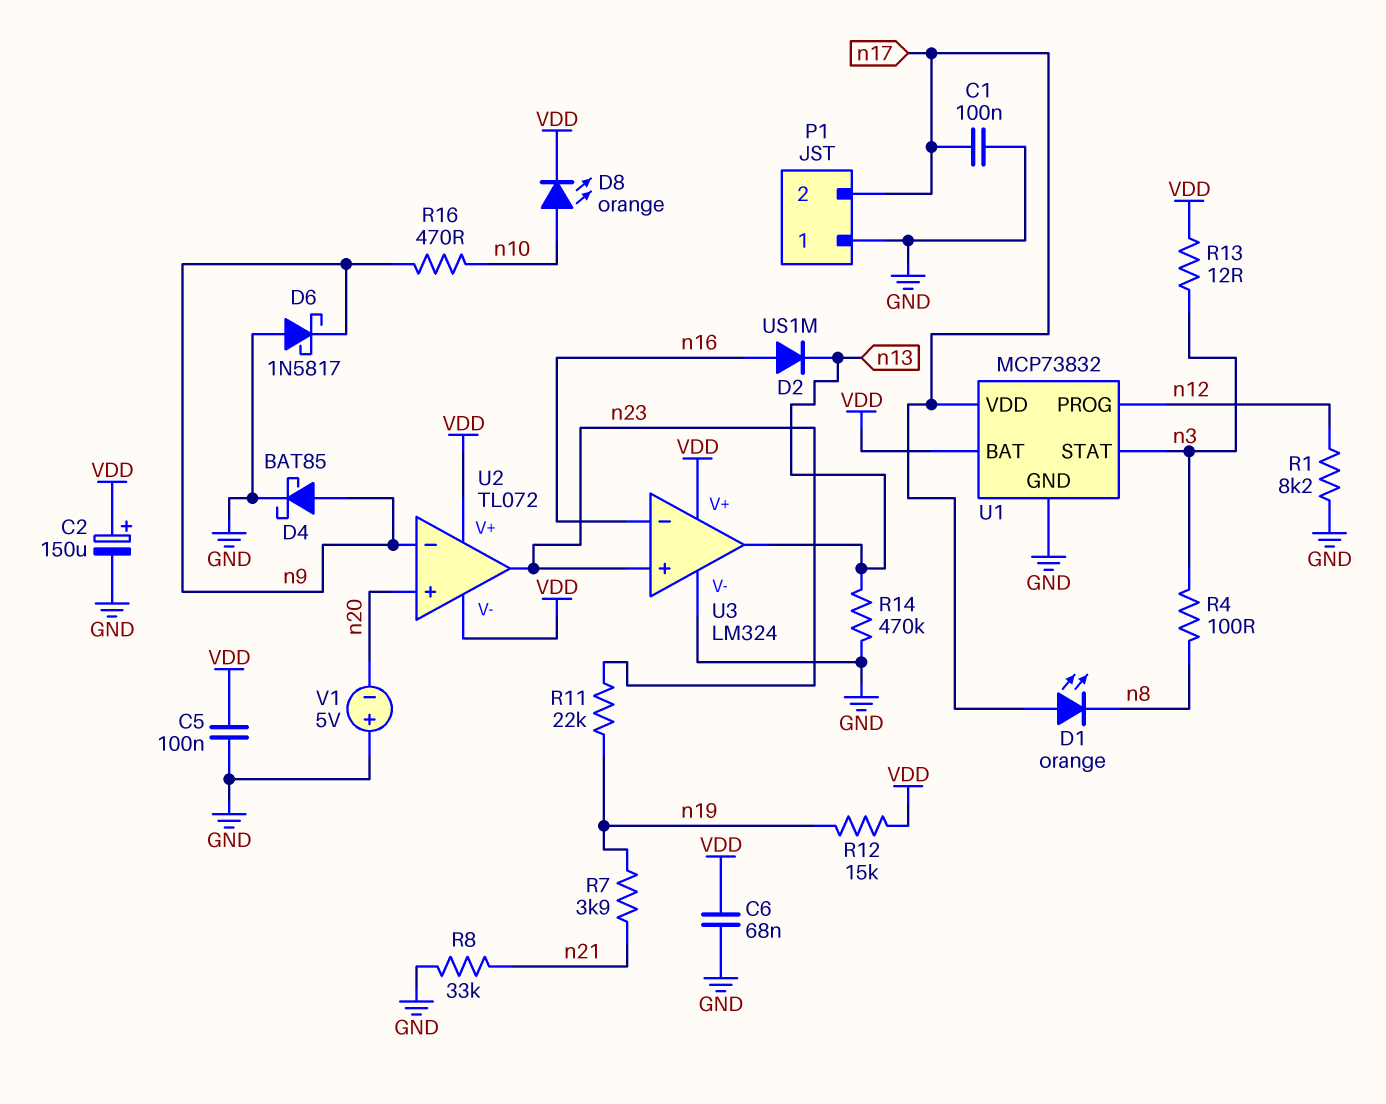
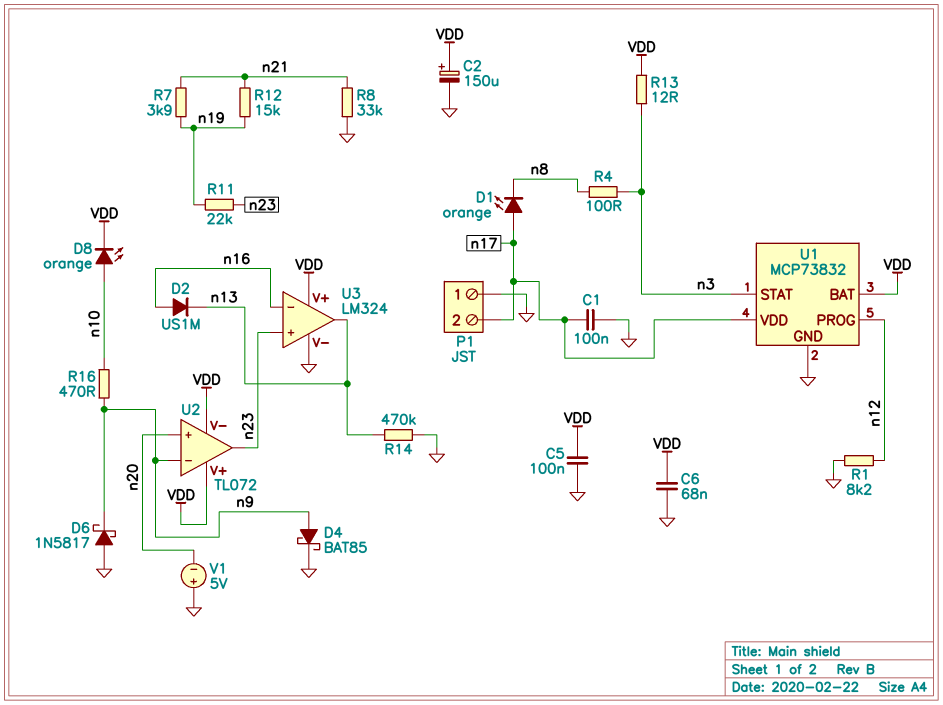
R12: 15k (VDD, n19) -> 15k (n19, n21)

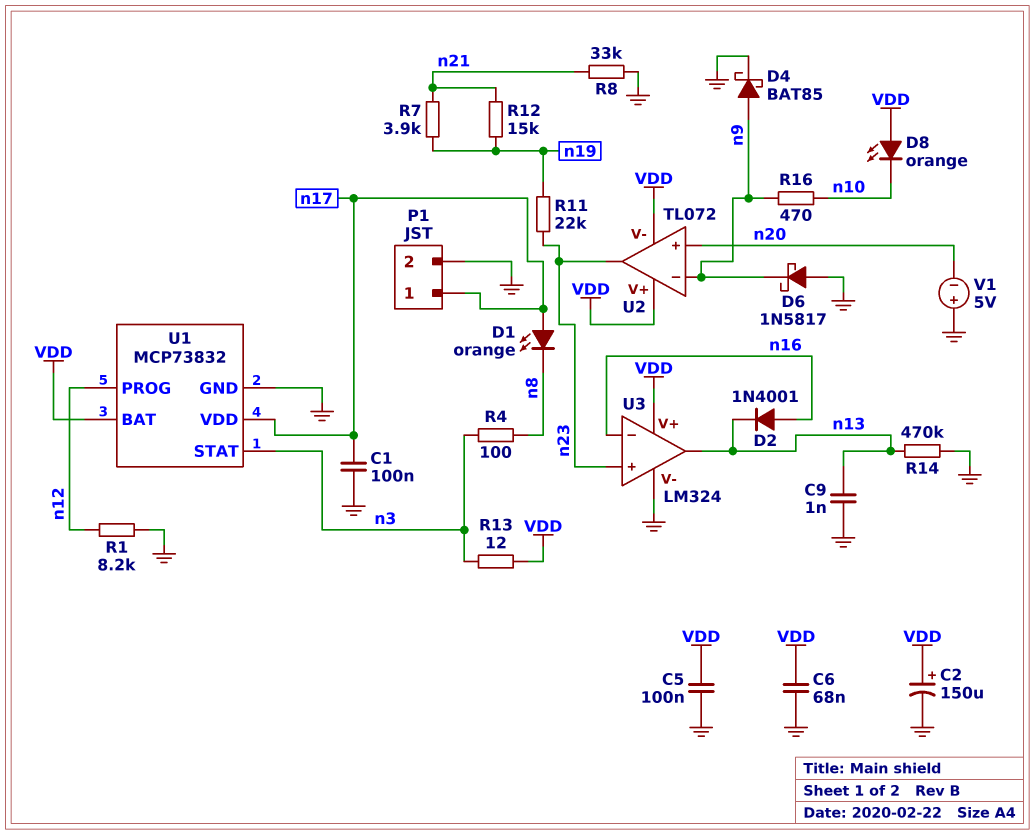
C9: none -> 1nF (GND, n13)
D2: diode US1M (A n16, K n13) -> diode 1N4001 (A n16, K n13)
D8: LED orange (A n10, K VDD) -> LED orange (A VDD, K n10)
P1 pin 1: GND -> n17
P1 pin 2: n17 -> GND

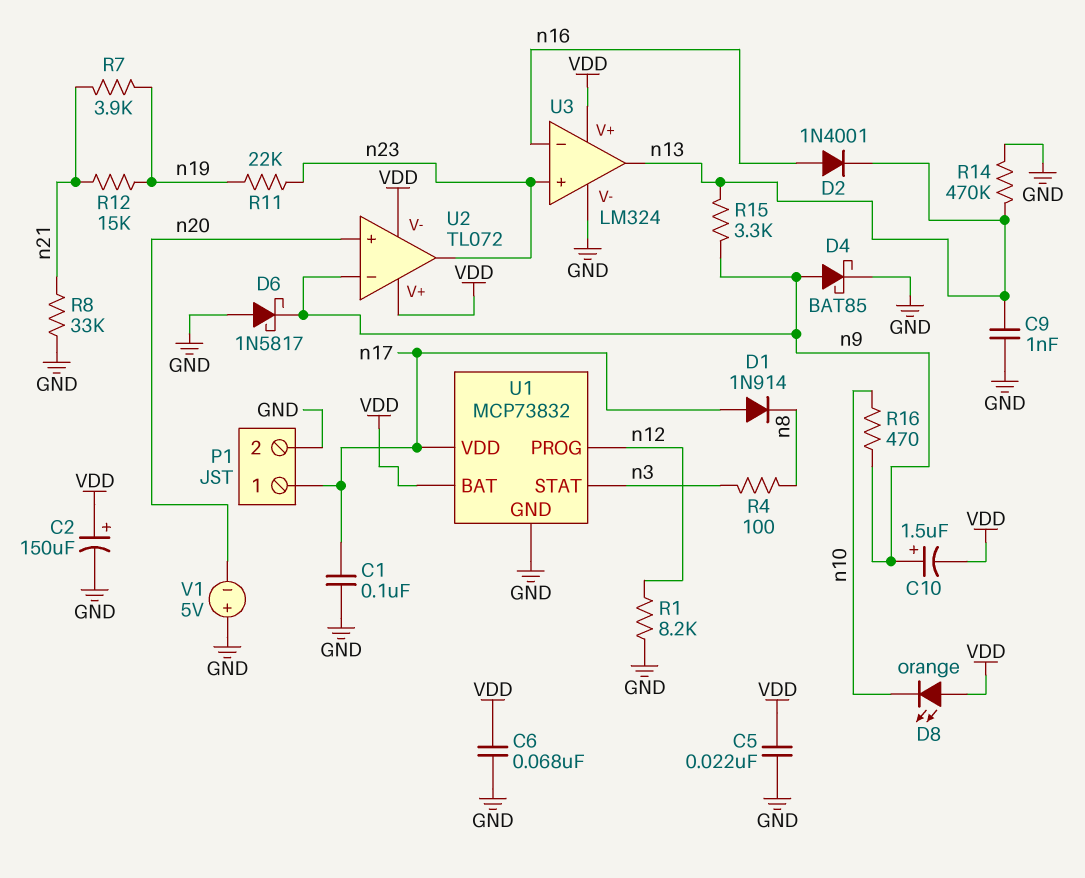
C5: 100nF (GND, VDD) -> 22nF (GND, VDD)
C10: none -> 1.5uF (plus n9, minus VDD)
D1: LED orange (A n17, K n8) -> diode 1N914 (A n17, K n8)
R13: 12 (VDD, n3) -> none
R15: none -> 3.3k (n9, n13)

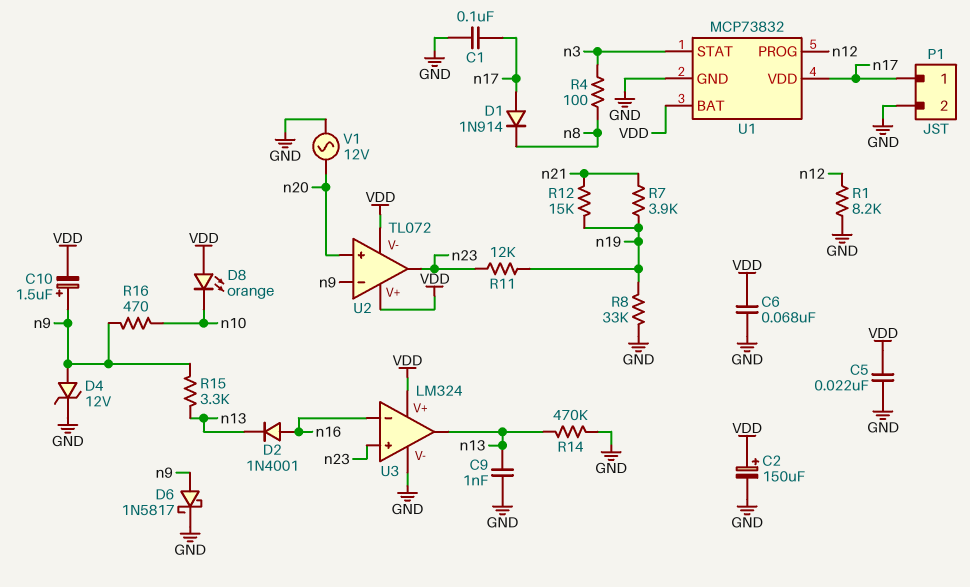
D4: schottky BAT85 (A n9, K GND) -> zener 12V (A n9, K GND)
D6: schottky 1N5817 (A GND, K n9) -> schottky 1N5817 (A n9, K GND)
R8: 33k (GND, n21) -> 33k (GND, n19)
R11: 22k (n19, n23) -> 12k (n19, n23)
V1: 5V (plus GND, minus n20) -> AC 12V (GND, n20)

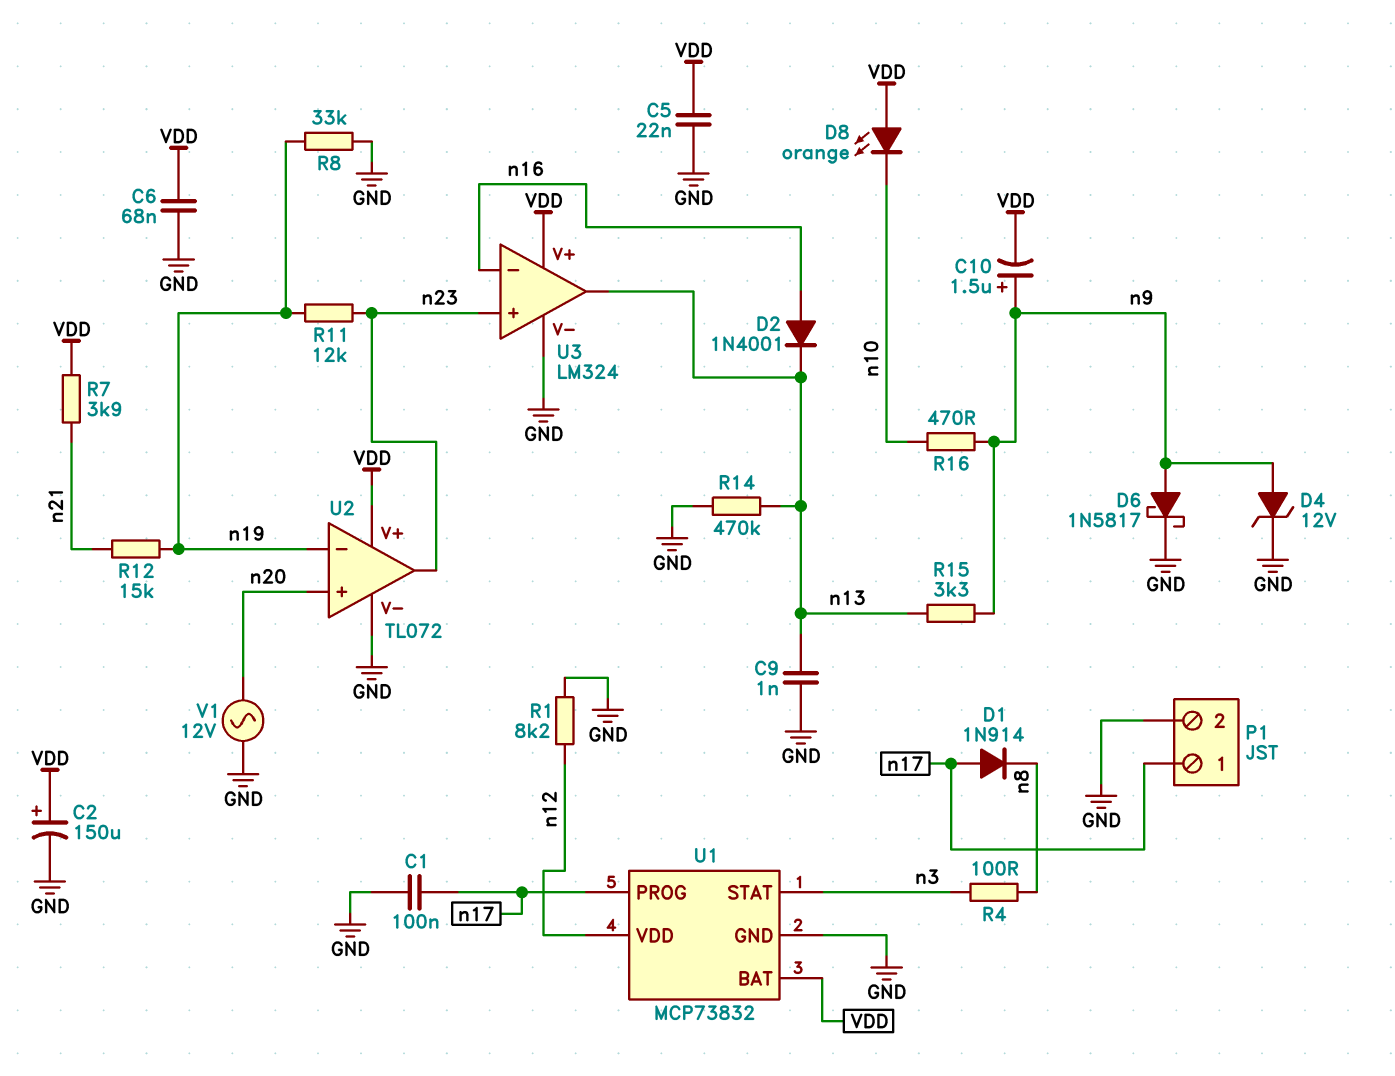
R7: 3.9k (n19, n21) -> 3.9k (VDD, n21)
U1 pin PROG: n12 -> n17
U1 pin VDD: n17 -> n12
U2 pin V-: VDD -> GND
U2 pin in-: n9 -> n19

